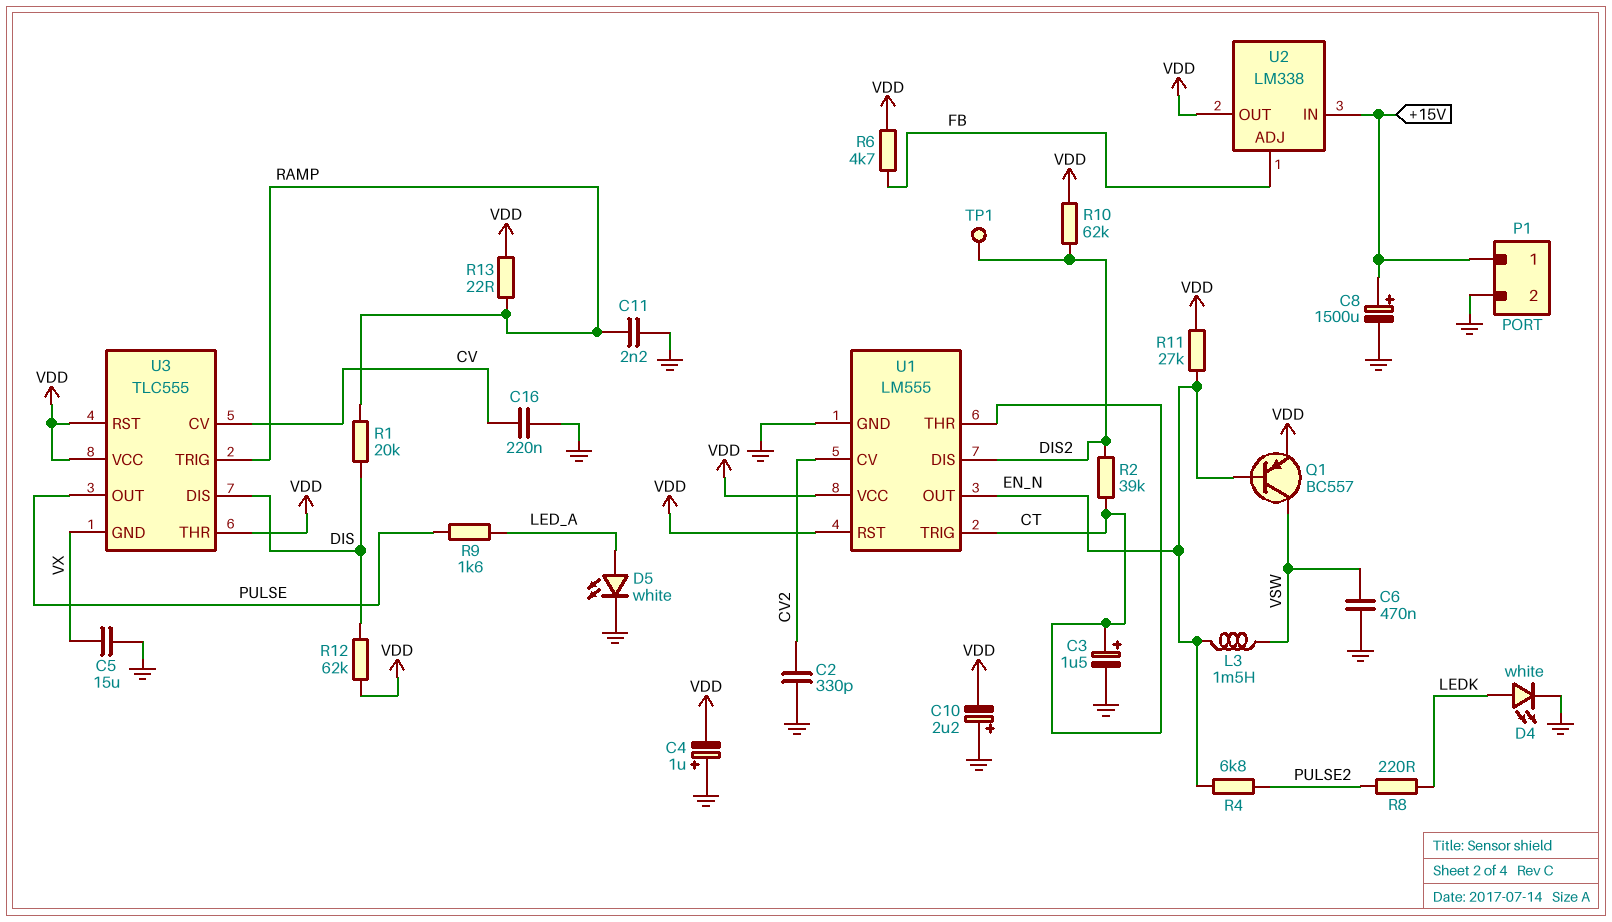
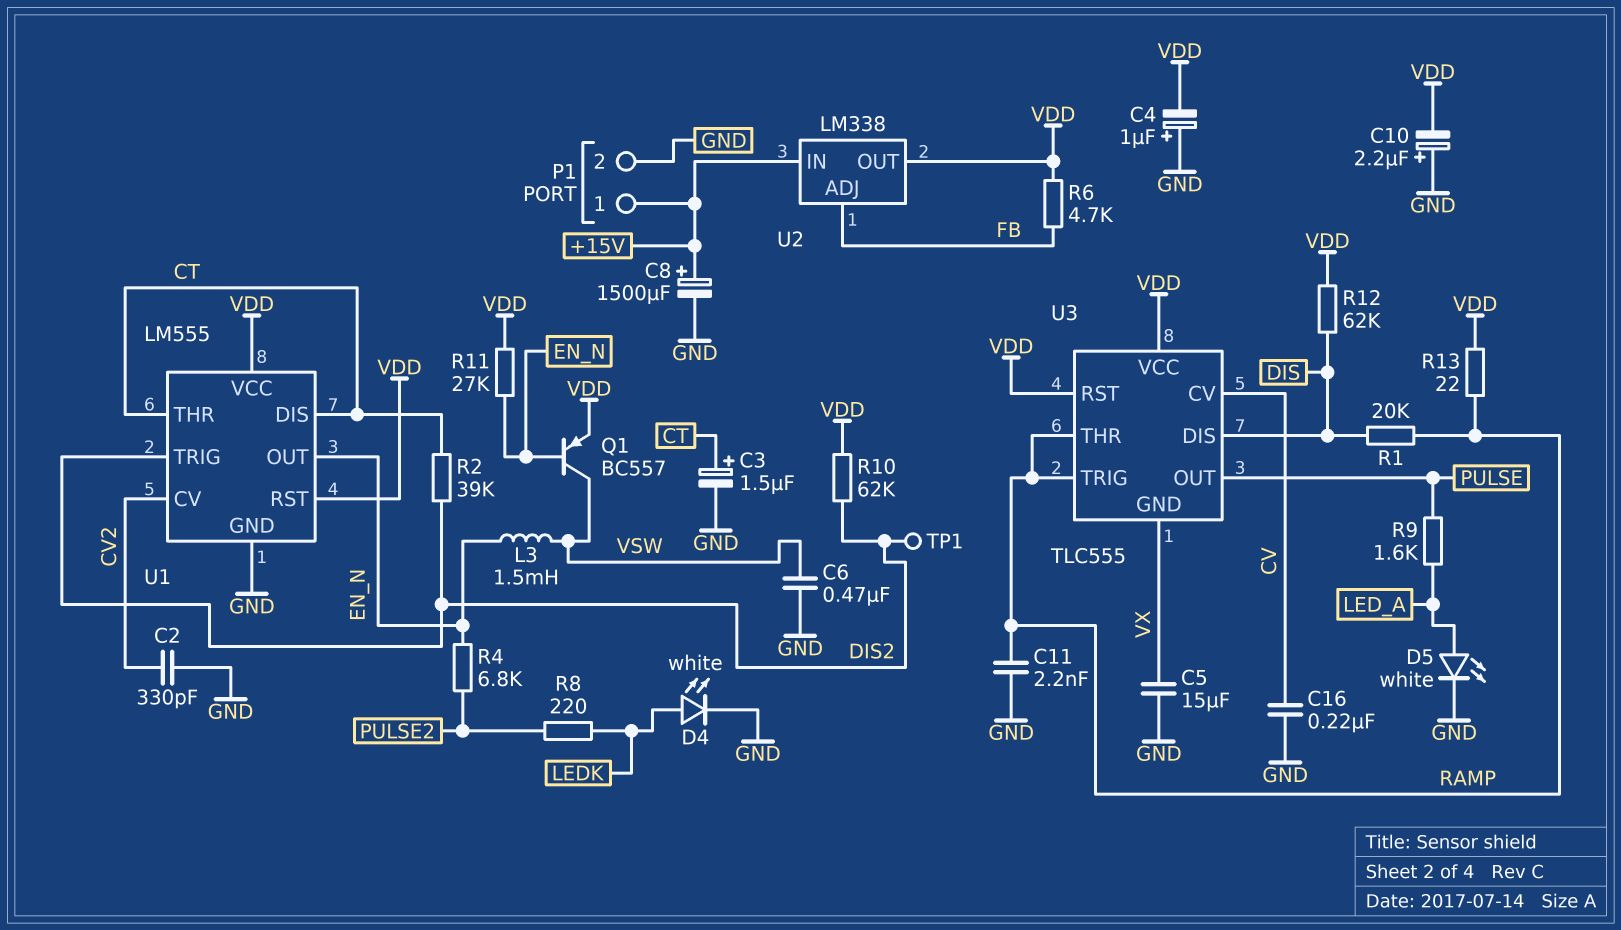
U1 pin DIS: DIS2 -> CT
U1 pin TRIG: CT -> DIS2
U3 pin THR: VDD -> RAMP

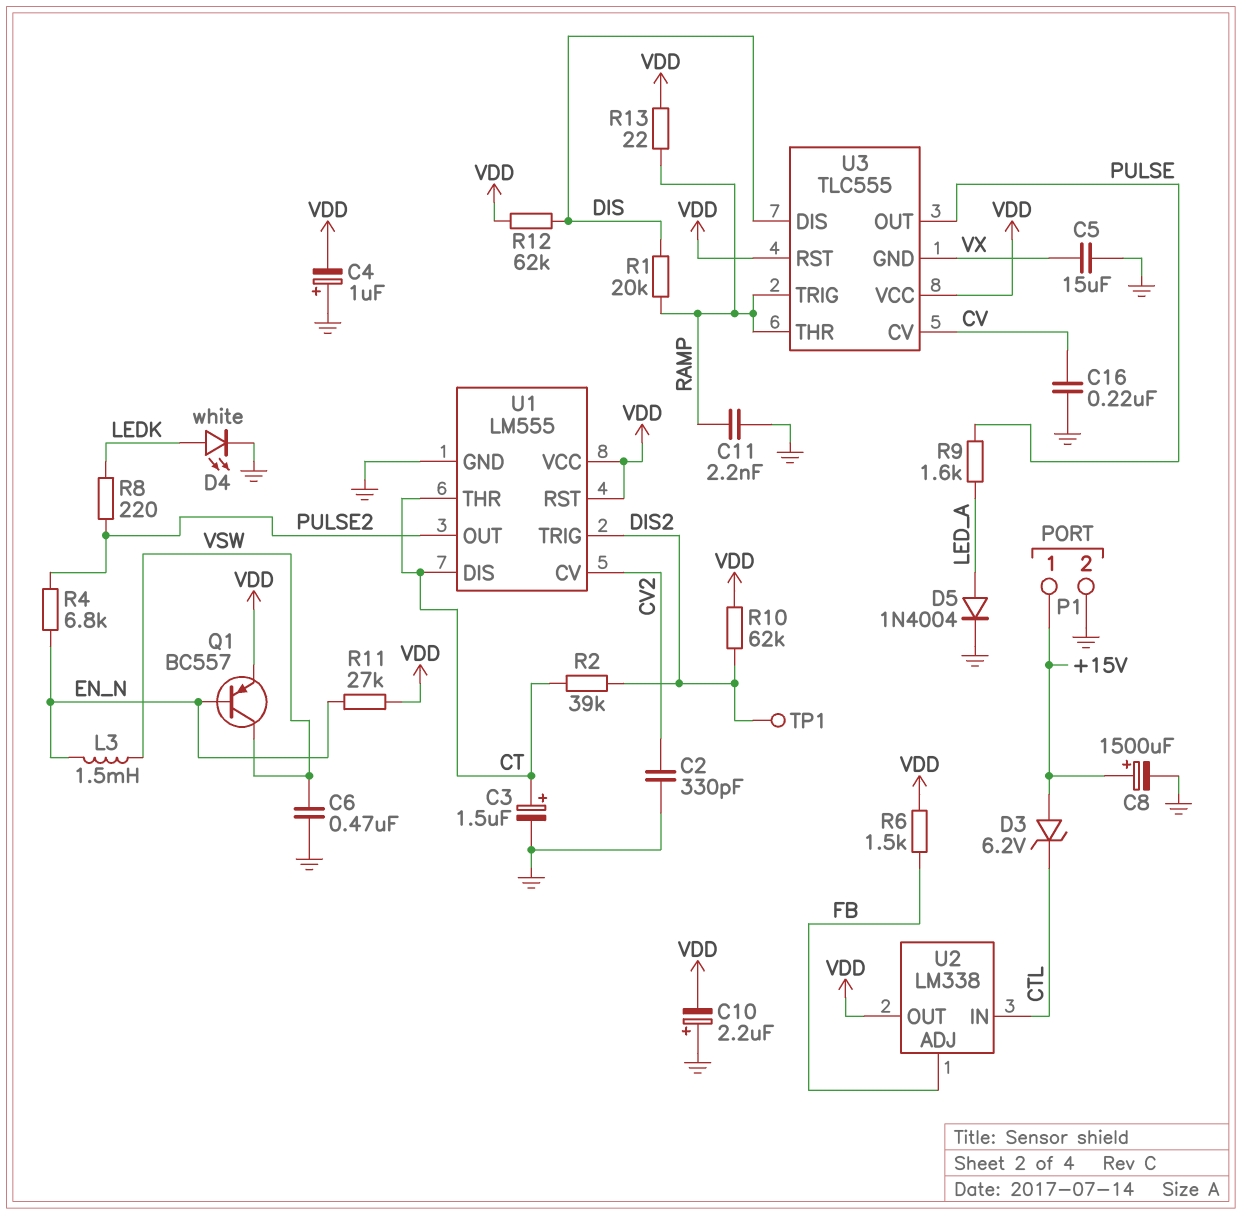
D3: none -> zener 6.2V (A +15V, K CTL)
D5: LED white (A LED_A, K GND) -> diode 1N4004 (A LED_A, K GND)
R6: 4.7k (FB, VDD) -> 1.5k (FB, VDD)
U1 pin OUT: EN_N -> PULSE2
U2 pin IN: +15V -> CTL

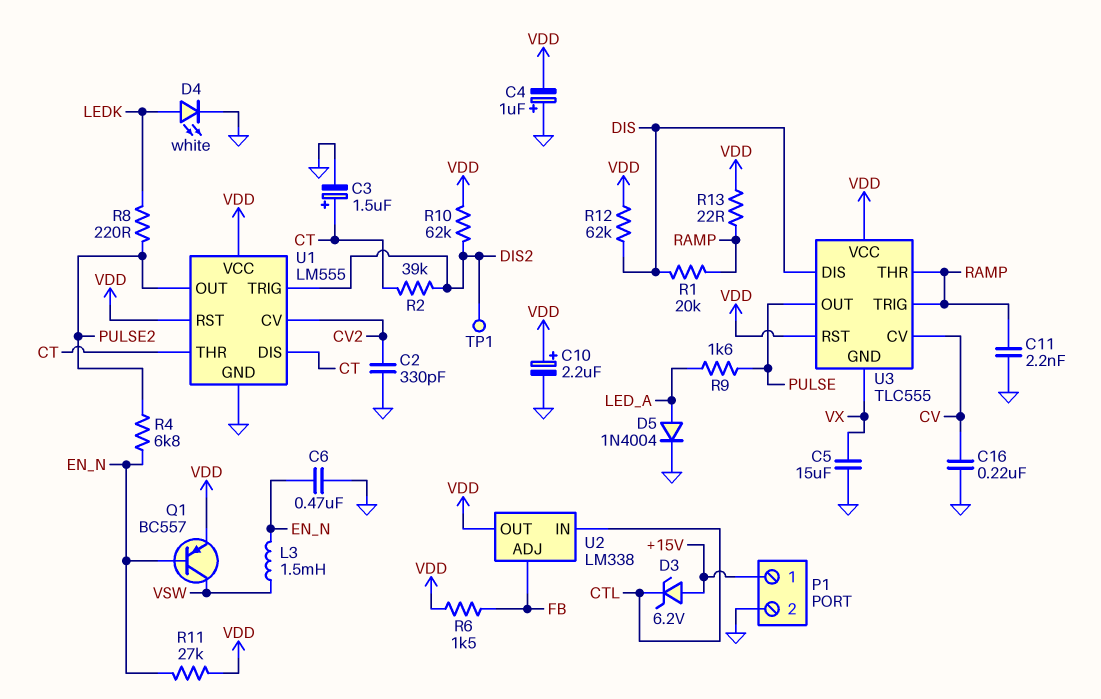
C6: 470nF (GND, VSW) -> 470nF (EN_N, GND)
C8: 1500uF (plus +15V, minus GND) -> none
C10: 2.2uF (plus GND, minus VDD) -> 2.2uF (plus VDD, minus GND)

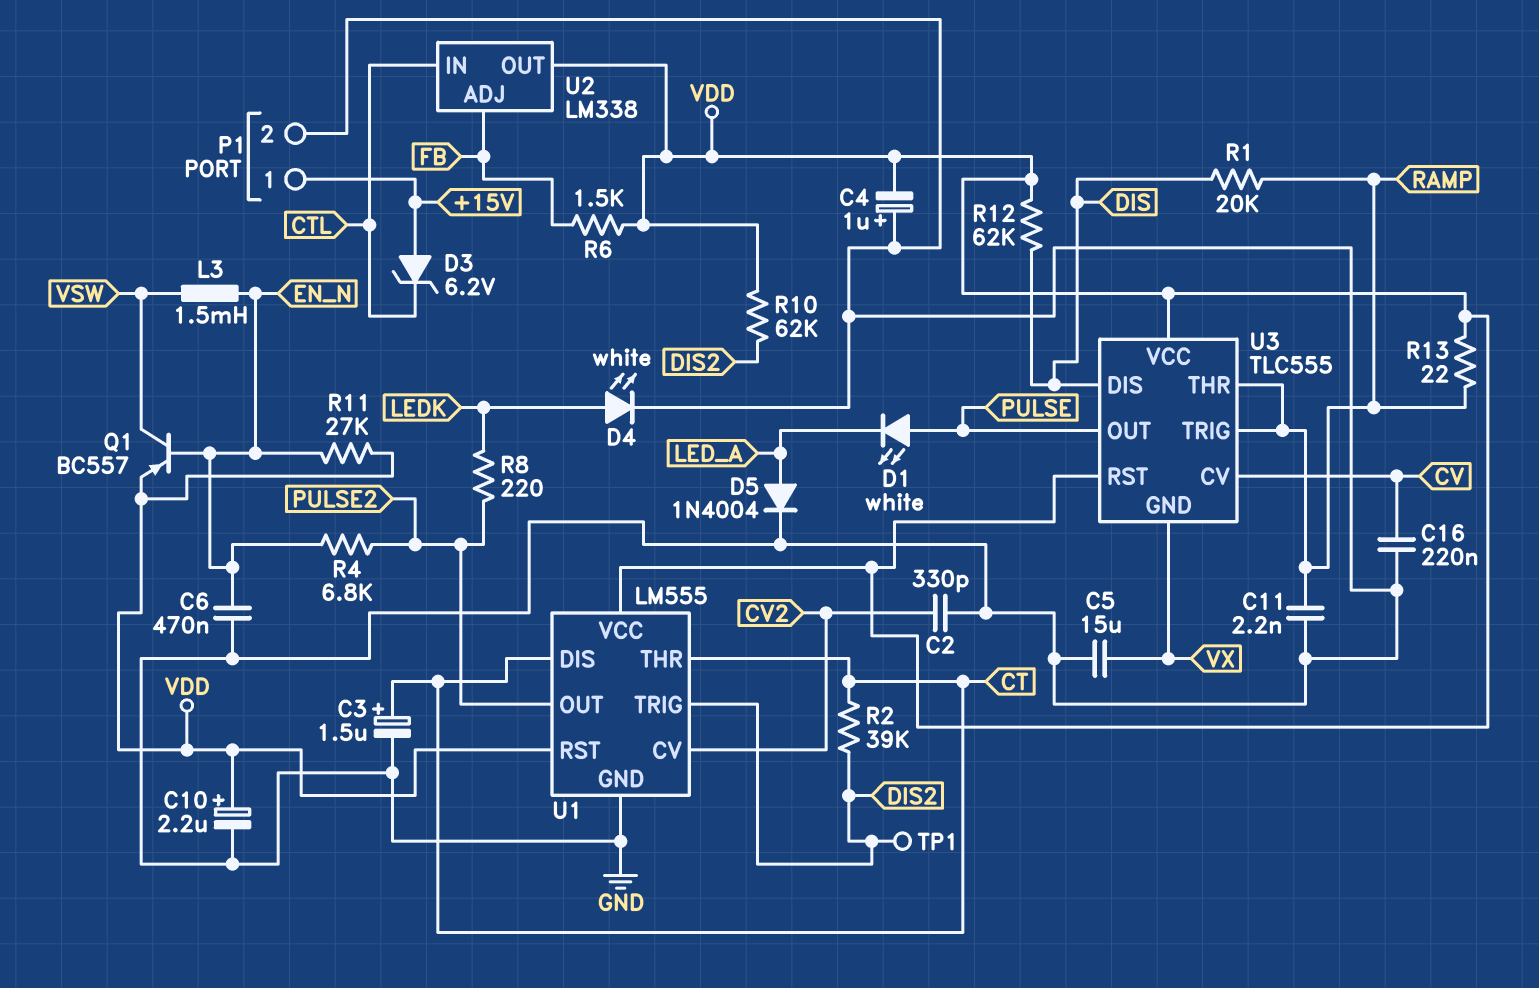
D1: none -> LED white (A PULSE, K LED_A)
R9: 1.6k (LED_A, PULSE) -> none

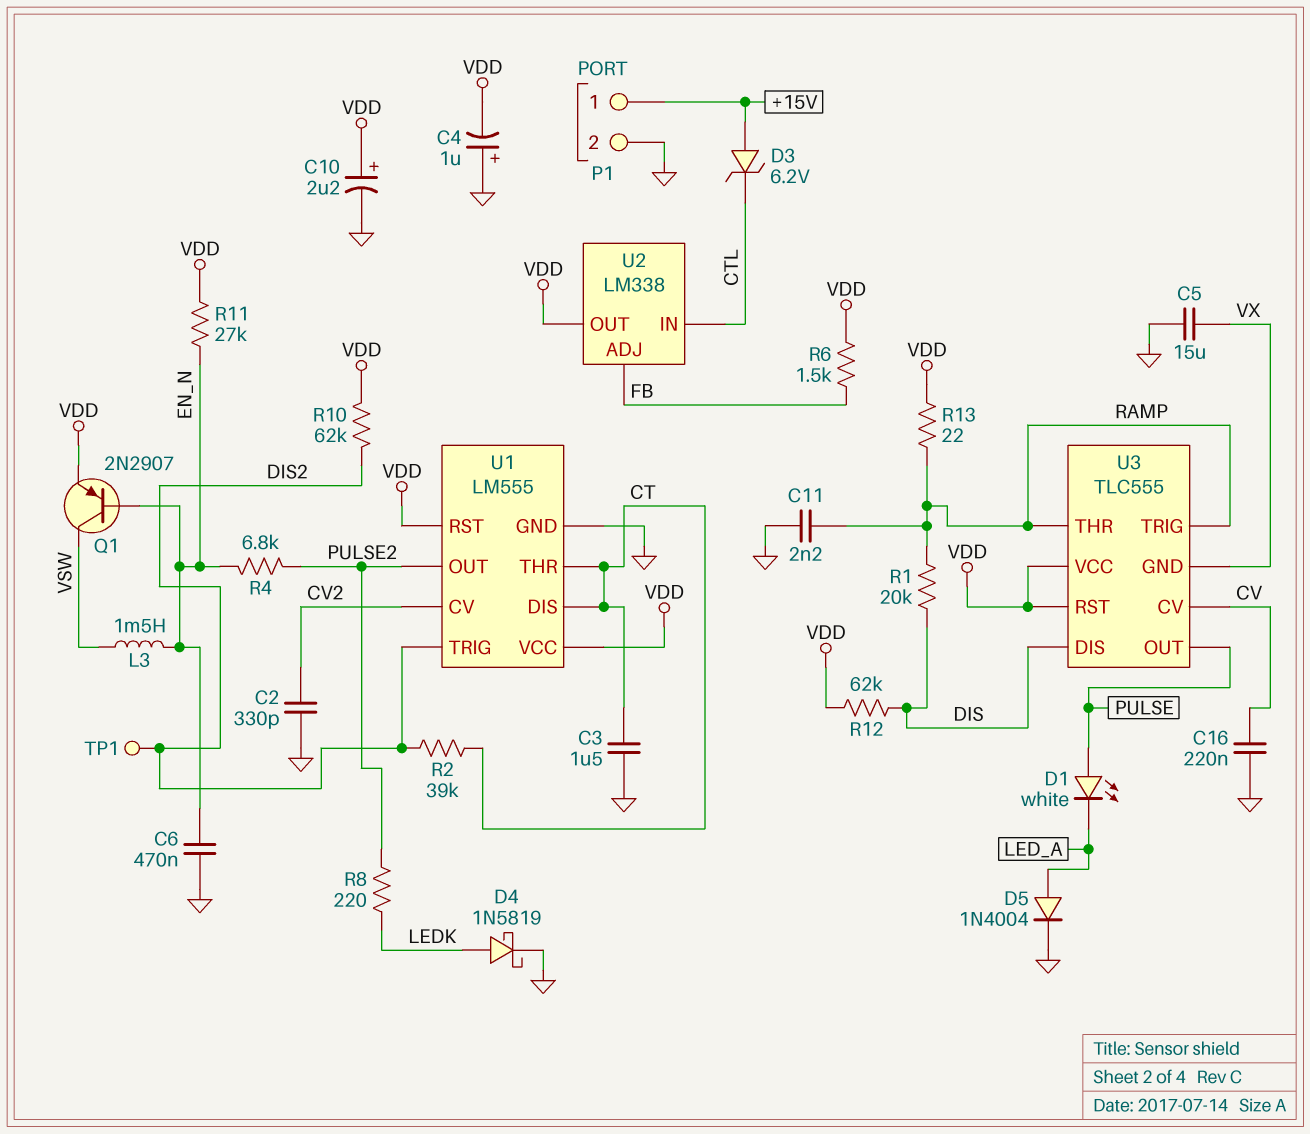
C3: 1.5uF (plus CT, minus GND) -> 1.5uF (CT, GND)
D4: LED white (A LEDK, K GND) -> schottky 1N5819 (A LEDK, K GND)
Q1: PNP BC557 (B EN_N, C VSW, E VDD) -> PNP 2N2907 (B EN_N, C VSW, E VDD)

